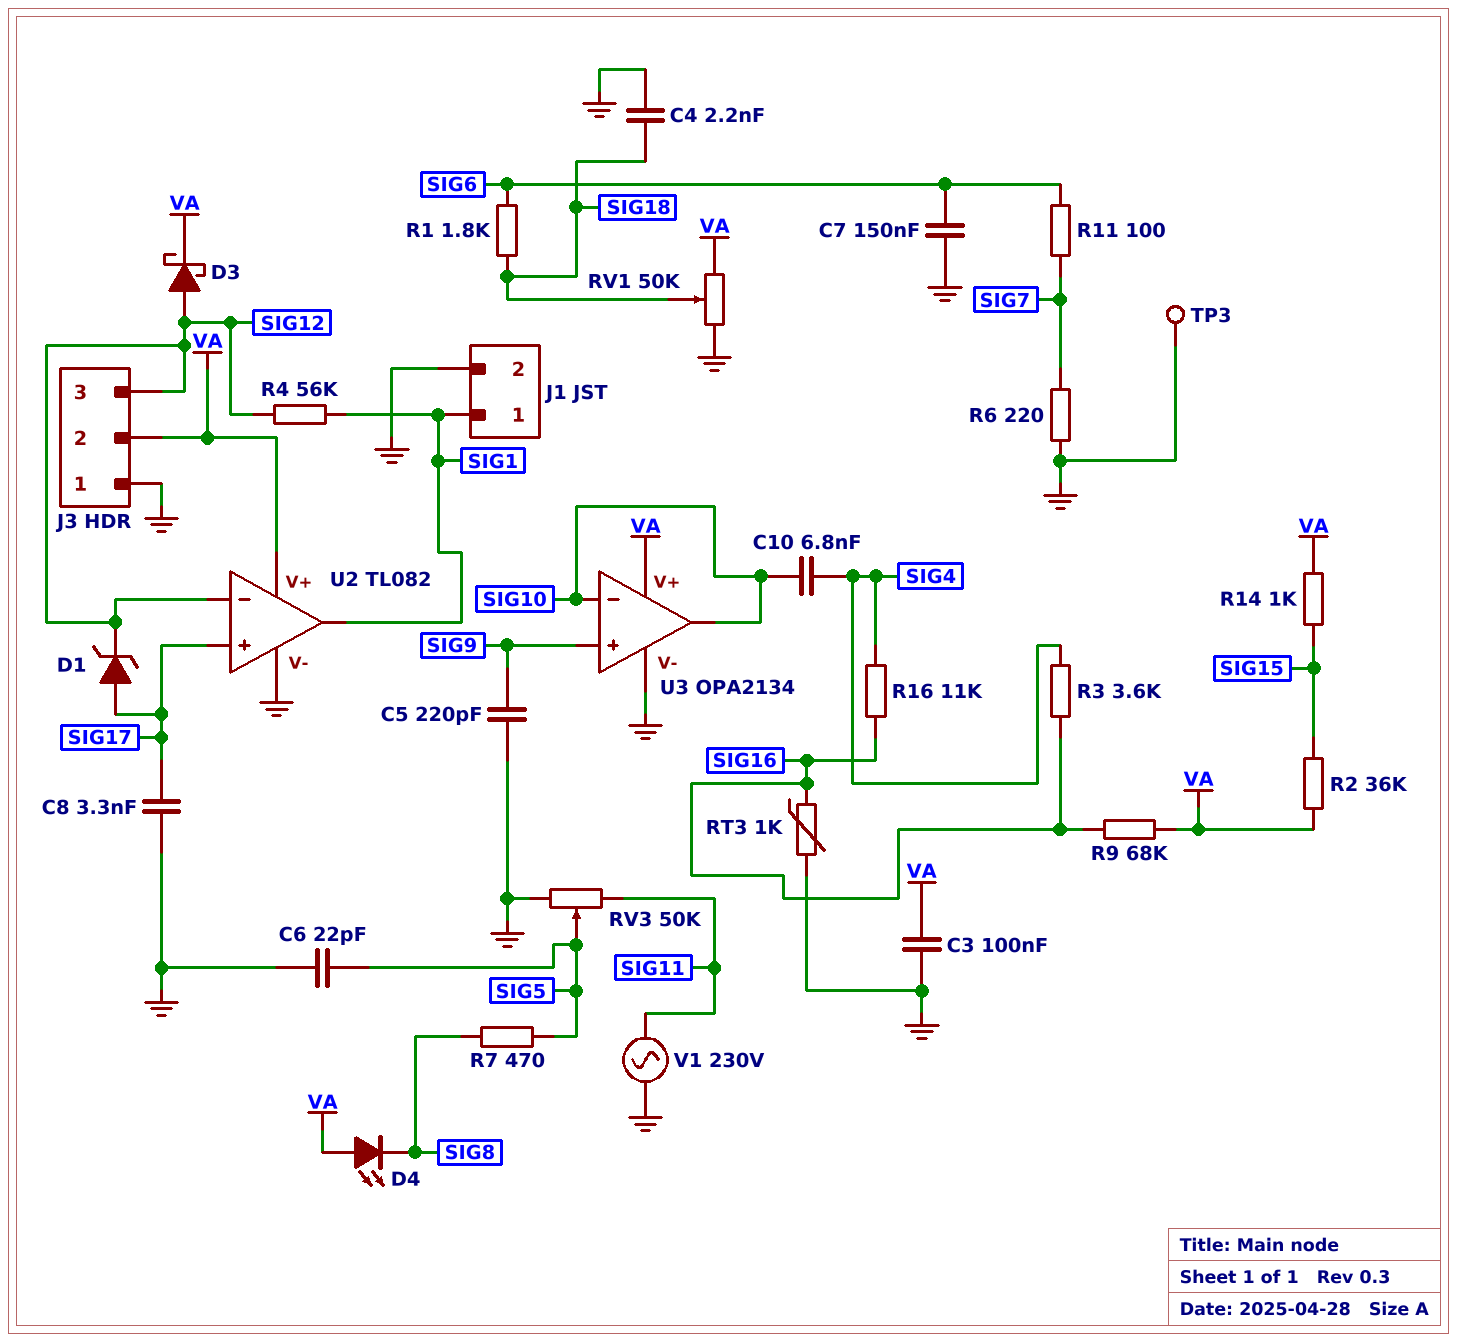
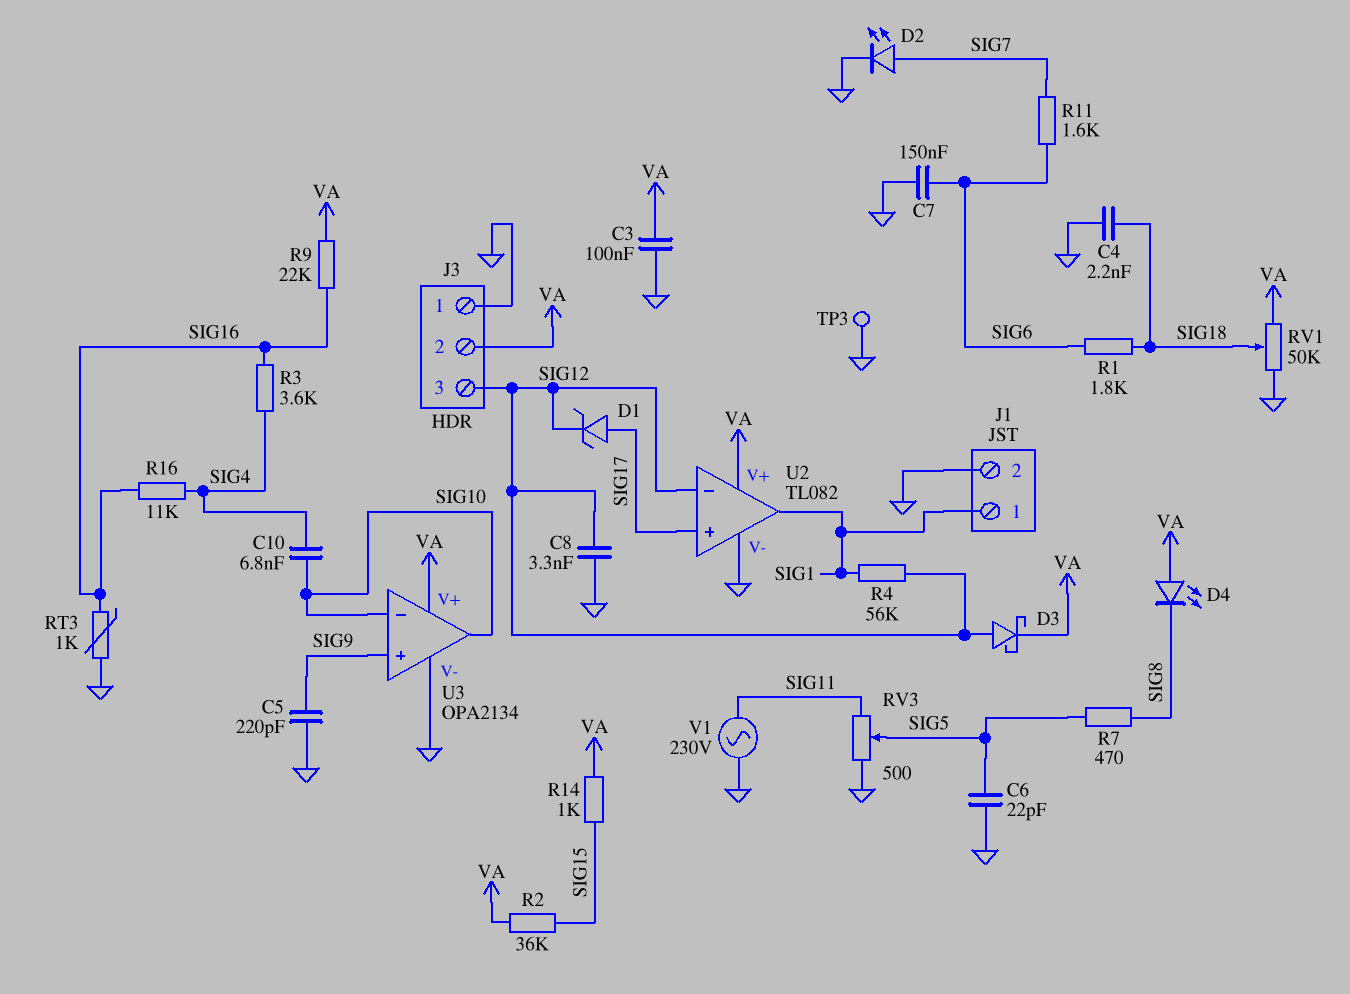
C8: 3.3nF (GND, SIG17) -> 3.3nF (GND, SIG12)
D2: none -> LED (A SIG7, K GND)
R6: 220 (GND, SIG7) -> none
R9: 68k (SIG16, VA) -> 22k (SIG16, VA)
R11: 100 (SIG6, SIG7) -> 1.6k (SIG6, SIG7)
RV3: 50k (GND, SIG11, wiper SIG5) -> 500 (GND, SIG11, wiper SIG5)

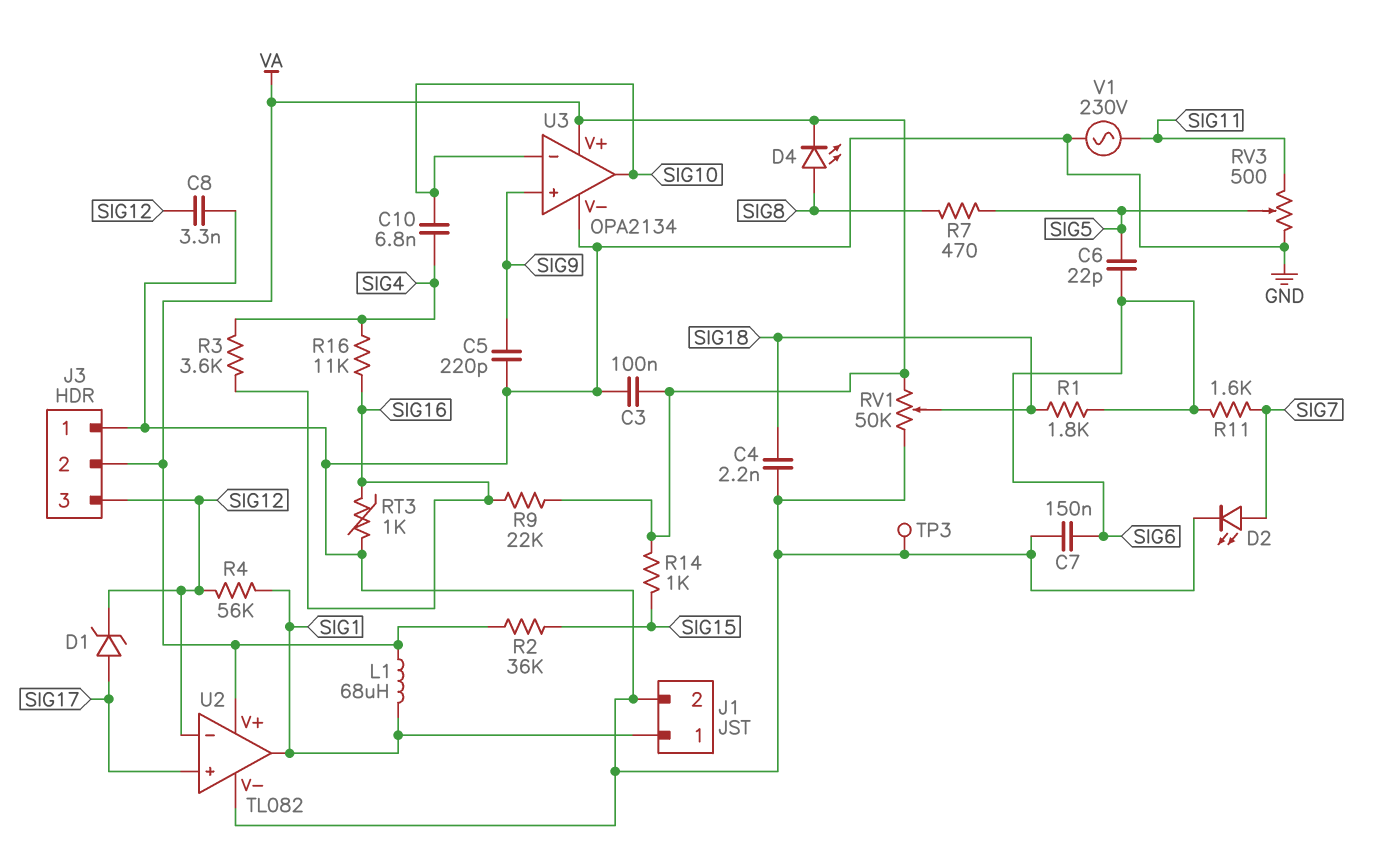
C6: 22pF (GND, SIG5) -> 22pF (SIG5, SIG6)
D3: schottky (A SIG12, K VA) -> none
D4: LED (A VA, K SIG8) -> LED (A SIG8, K VA)
L1: none -> 68uH (SIG1, VA)

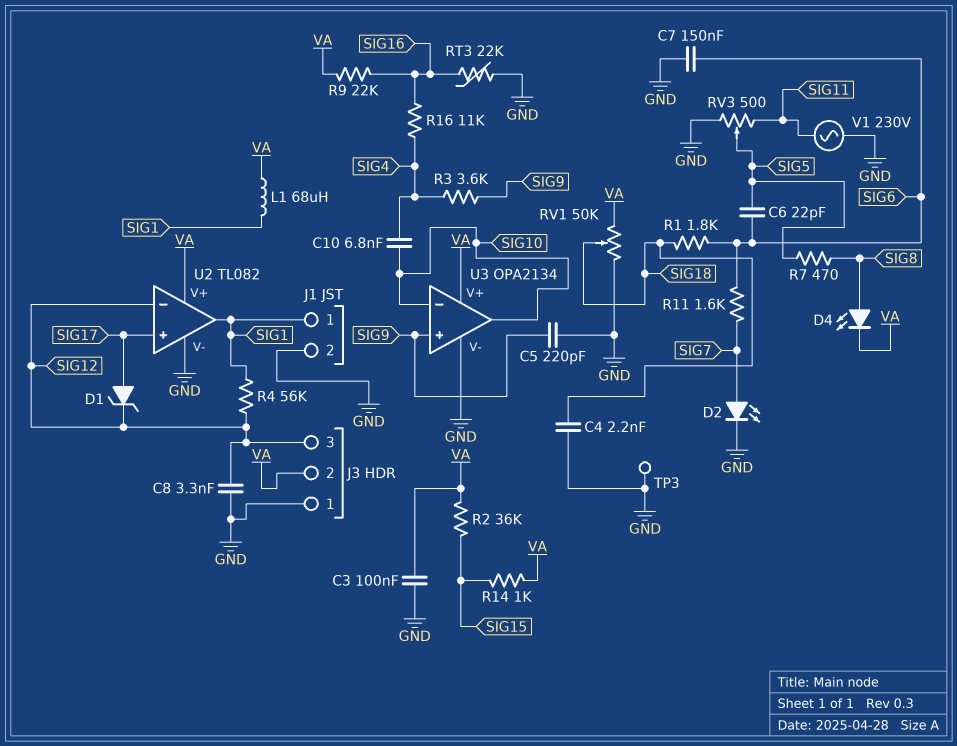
R3: 3.6k (SIG4, SIG16) -> 3.6k (SIG4, SIG9)
RT3: 1k (GND, SIG16) -> 22k (GND, SIG16)

